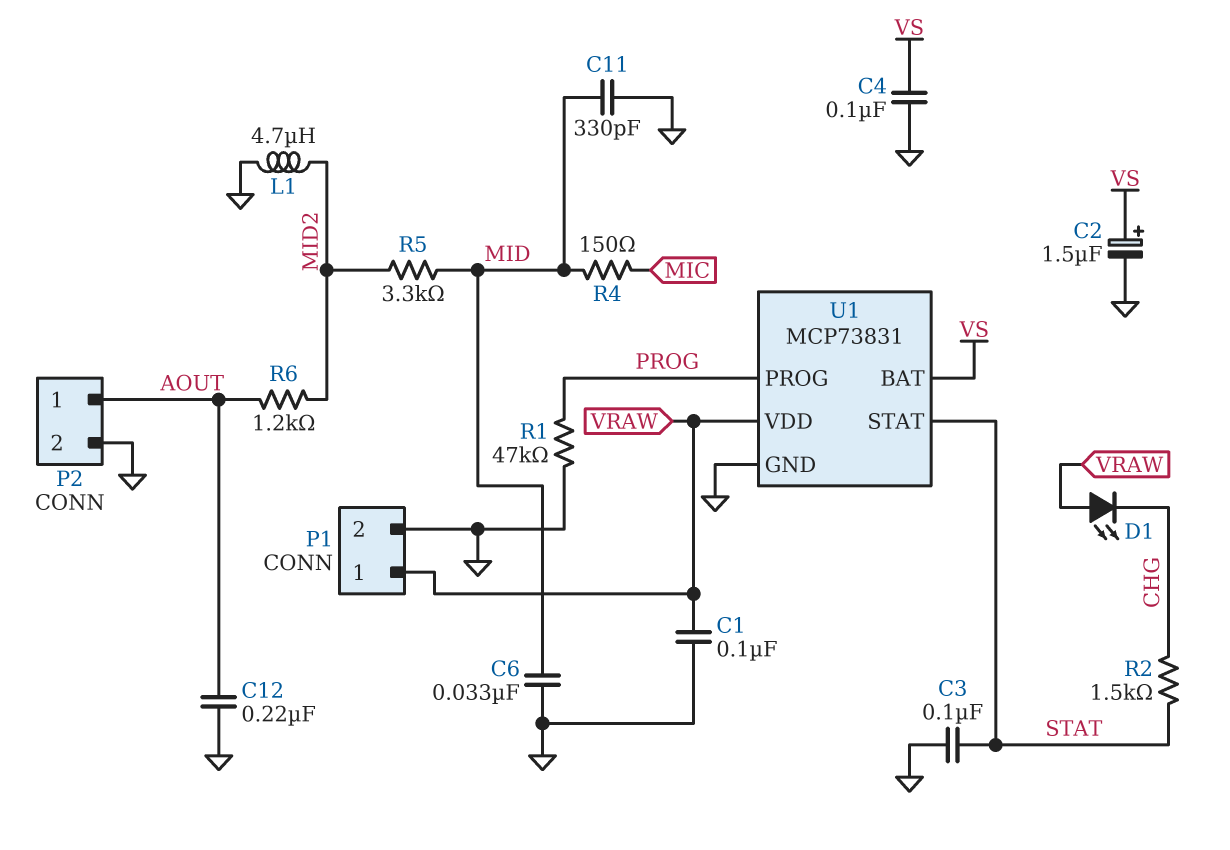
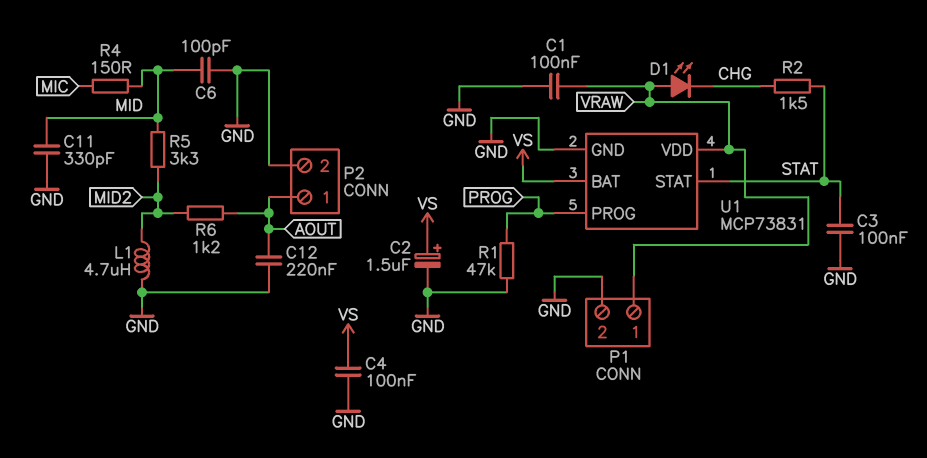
C6: 33nF (GND, MID) -> 100pF (GND, MID)

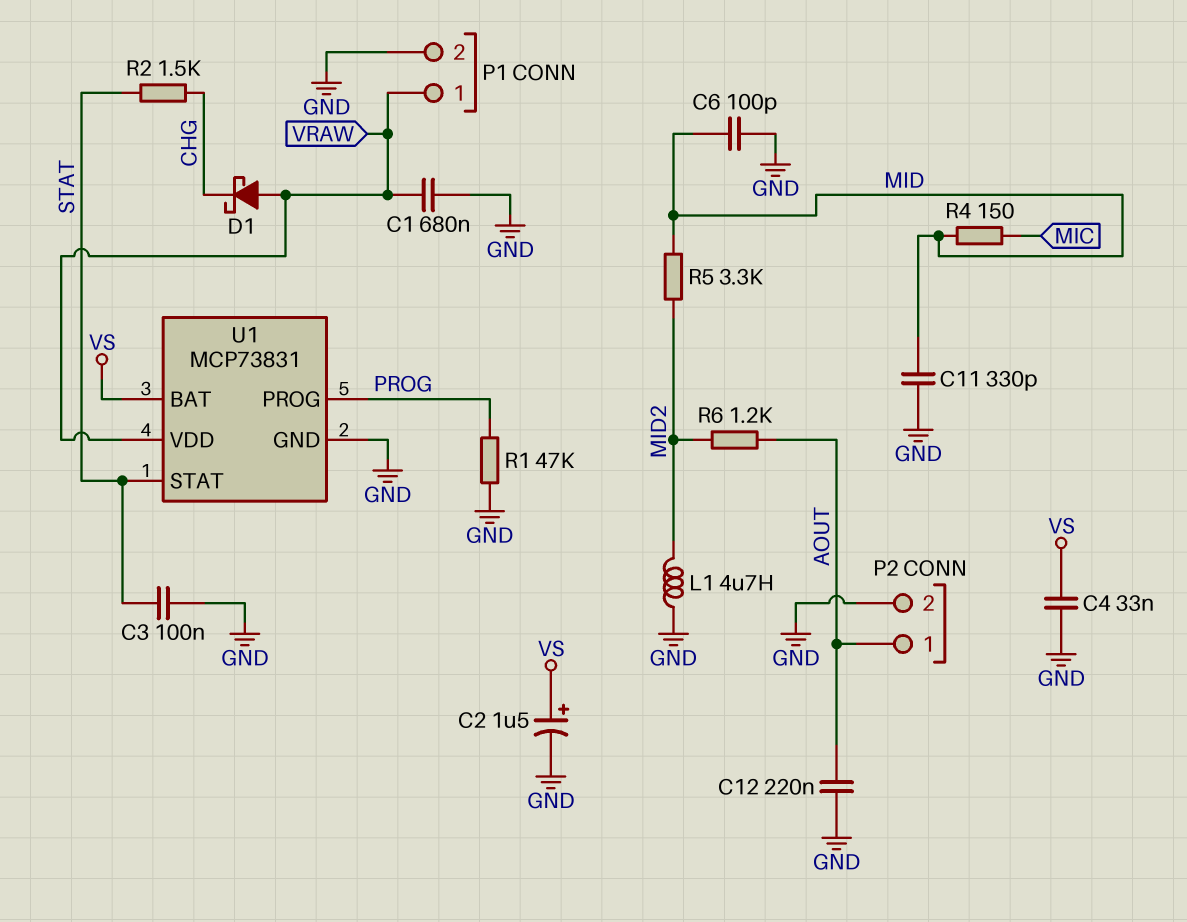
C1: 100nF (GND, VRAW) -> 680nF (GND, VRAW)
C4: 100nF (GND, VS) -> 33nF (GND, VS)
D1: LED (A VRAW, K CHG) -> schottky (A VRAW, K CHG)

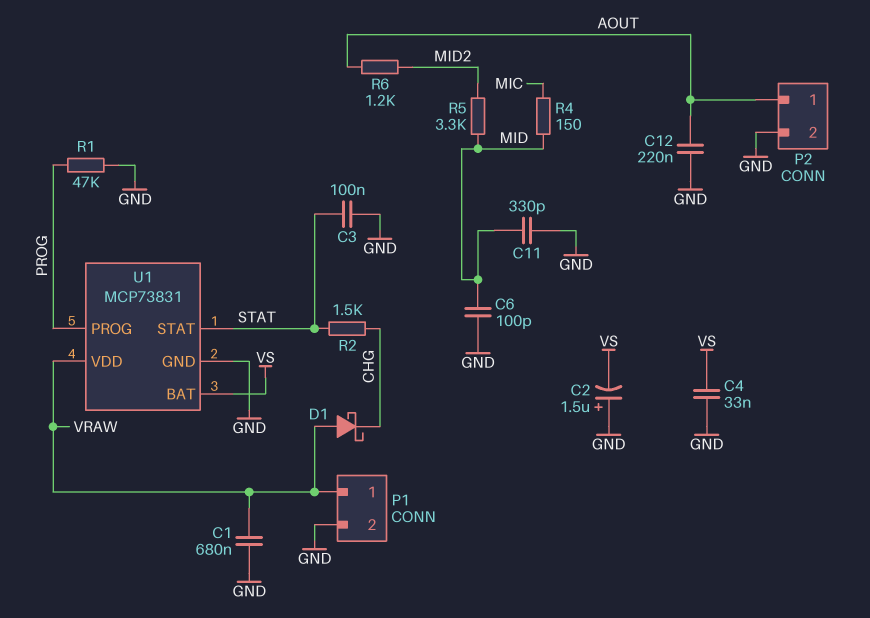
C2: 1.5uF (plus VS, minus GND) -> 1.5uF (plus GND, minus VS)
L1: 4.7uH (GND, MID2) -> none

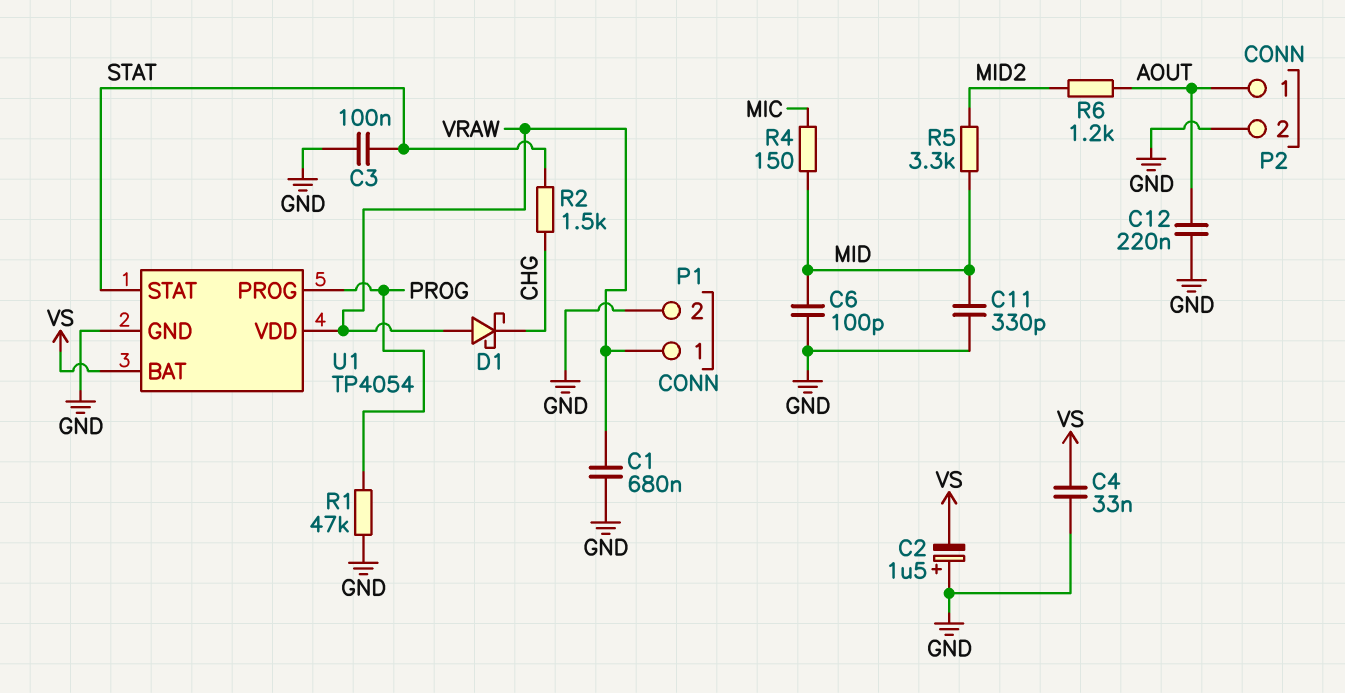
U1: MCP73831 -> TP4054

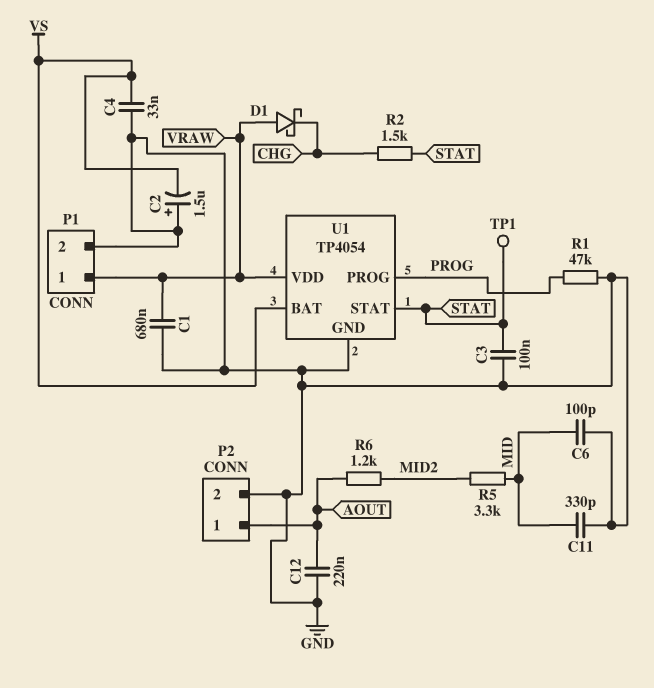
R4: 150 (MIC, MID) -> none
TP1: none -> test point (STAT)

